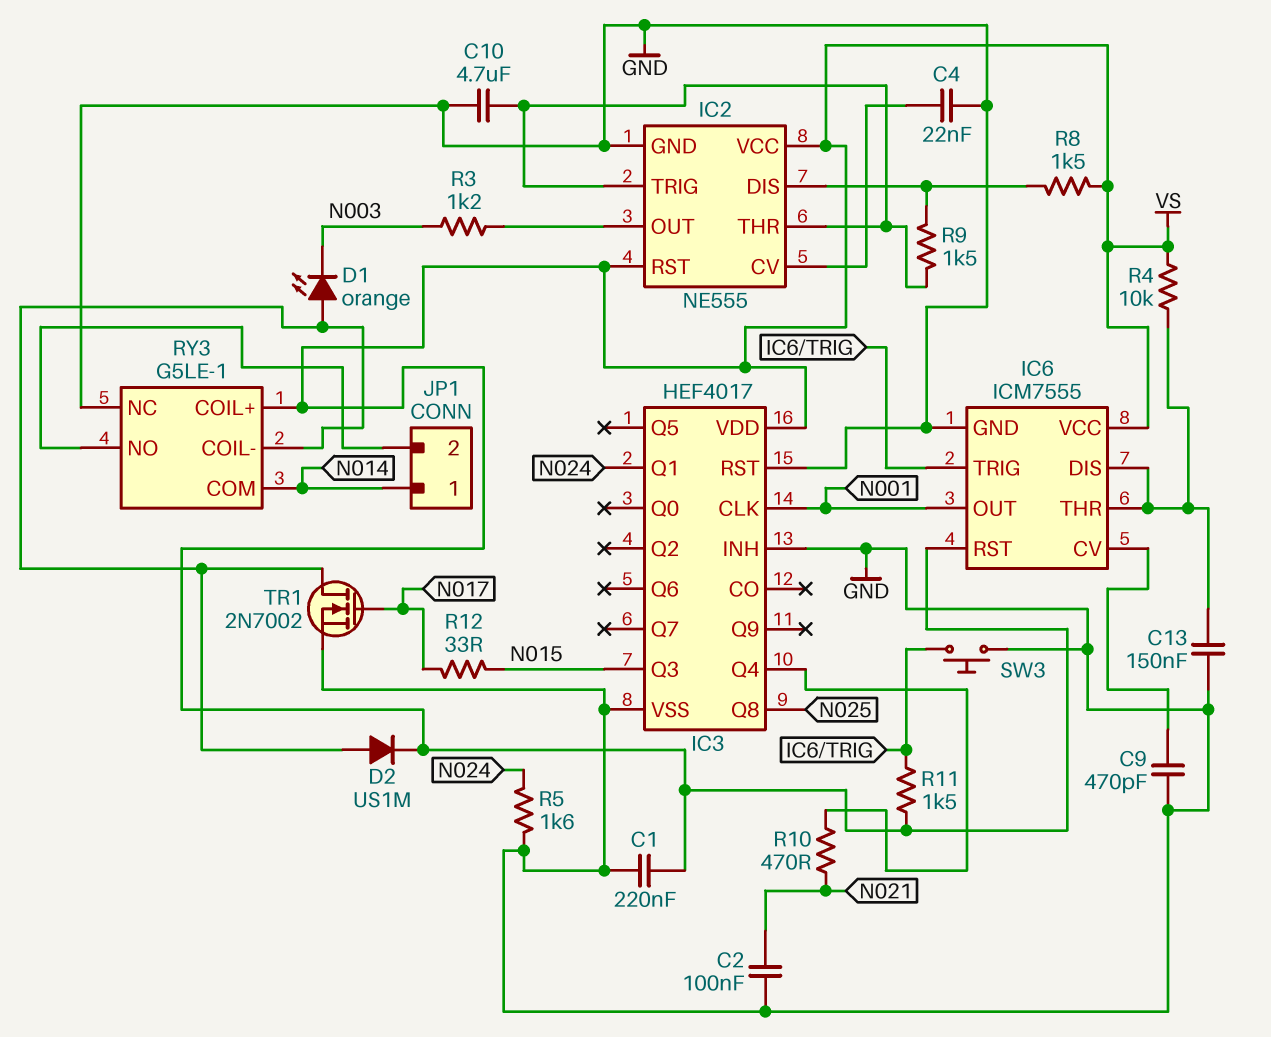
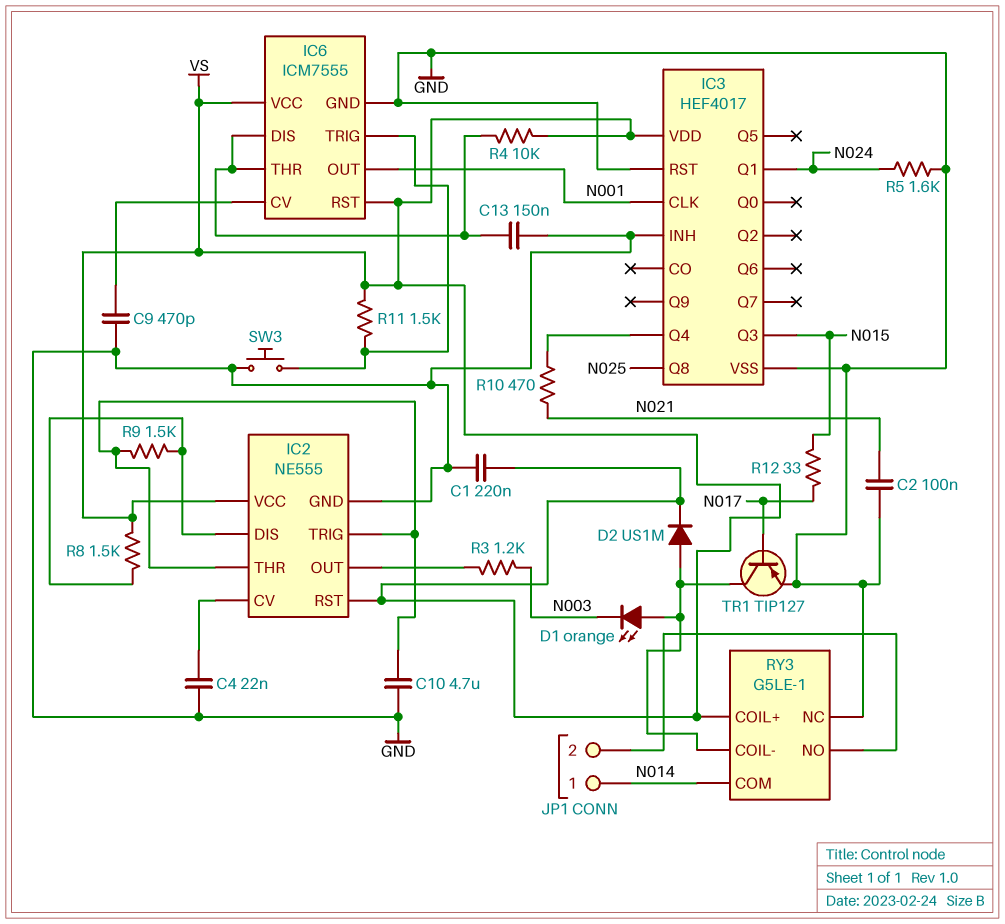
TR1: NMOS 2N7002 (G N017, D RY3/COIL-, S GND) -> PNP TIP127 (B N017, C RY3/COIL-, E GND)

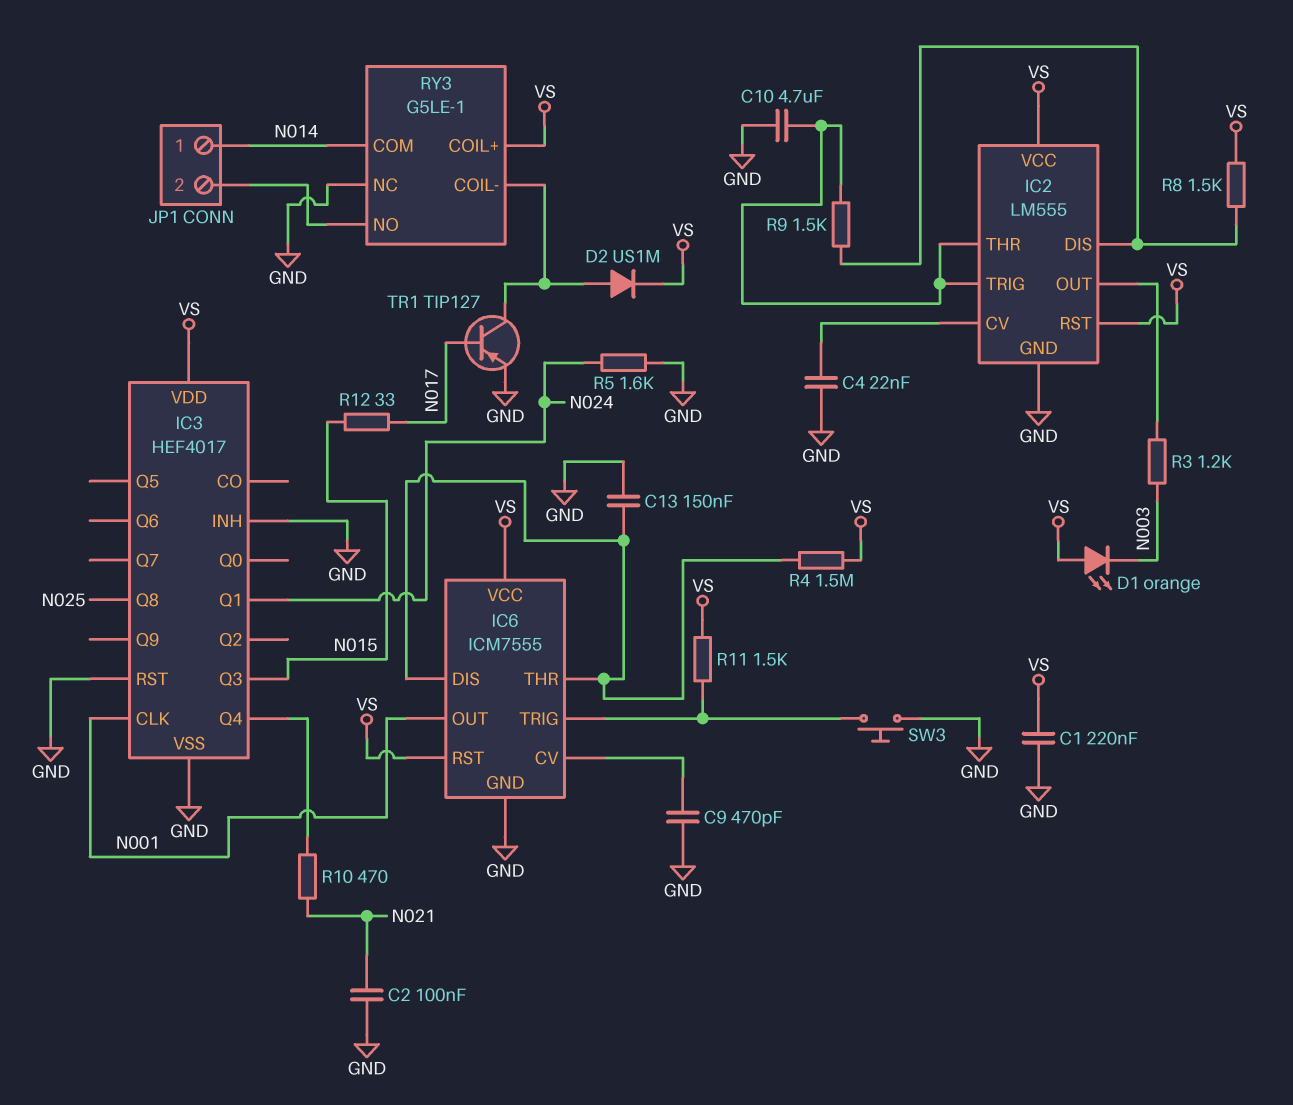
D1: LED orange (A RY3/COIL-, K N003) -> LED orange (A VS, K N003)
IC2: NE555 -> LM555
R4: 10k (IC6/DIS, VS) -> 1.5M (IC6/DIS, VS)

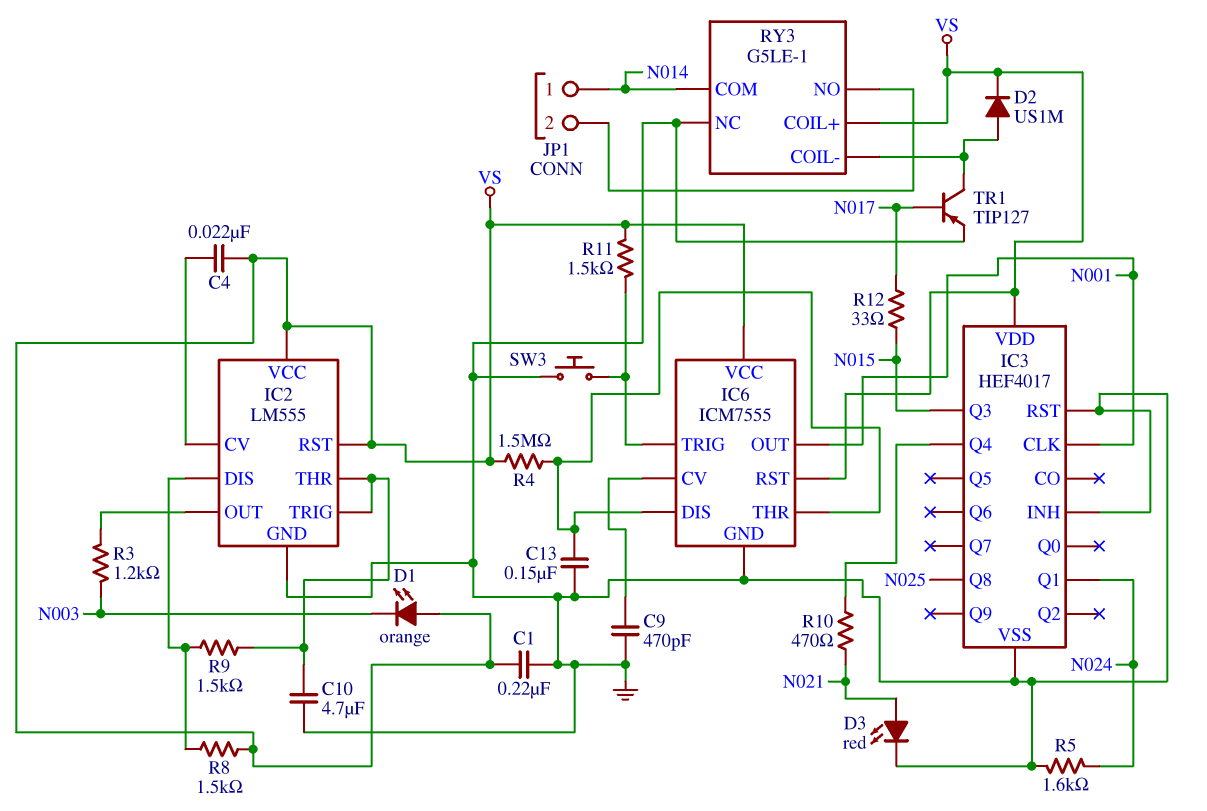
C2: 100nF (GND, N021) -> none
C4: 22nF (GND, IC2/CV) -> 22nF (IC2/CV, VS)
D3: none -> LED red (A N021, K GND)

